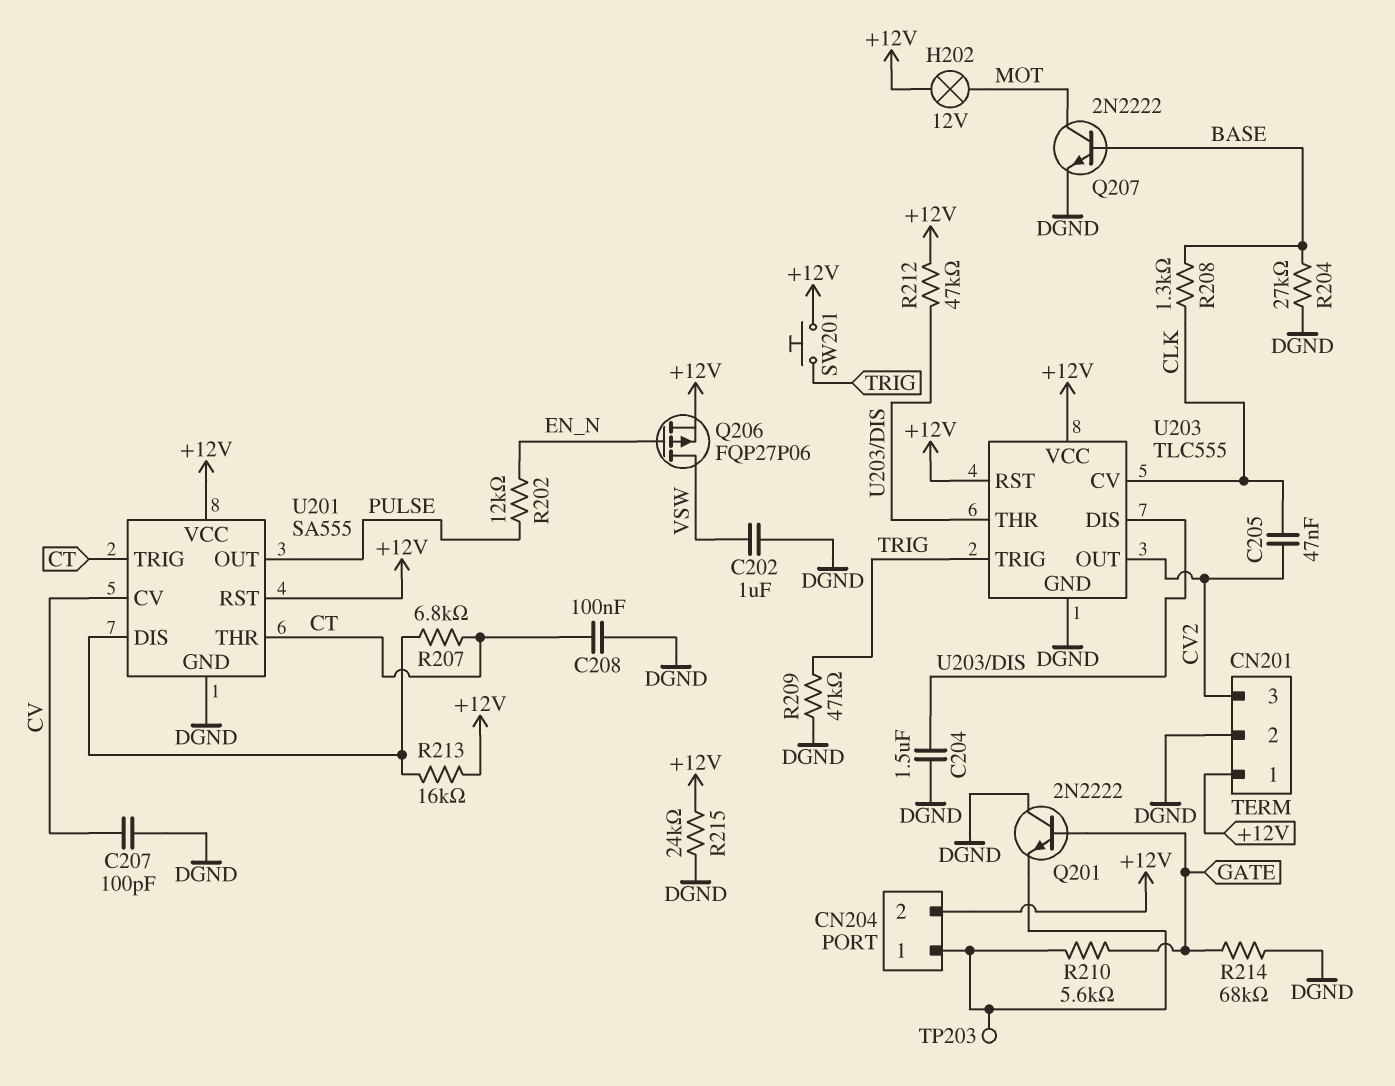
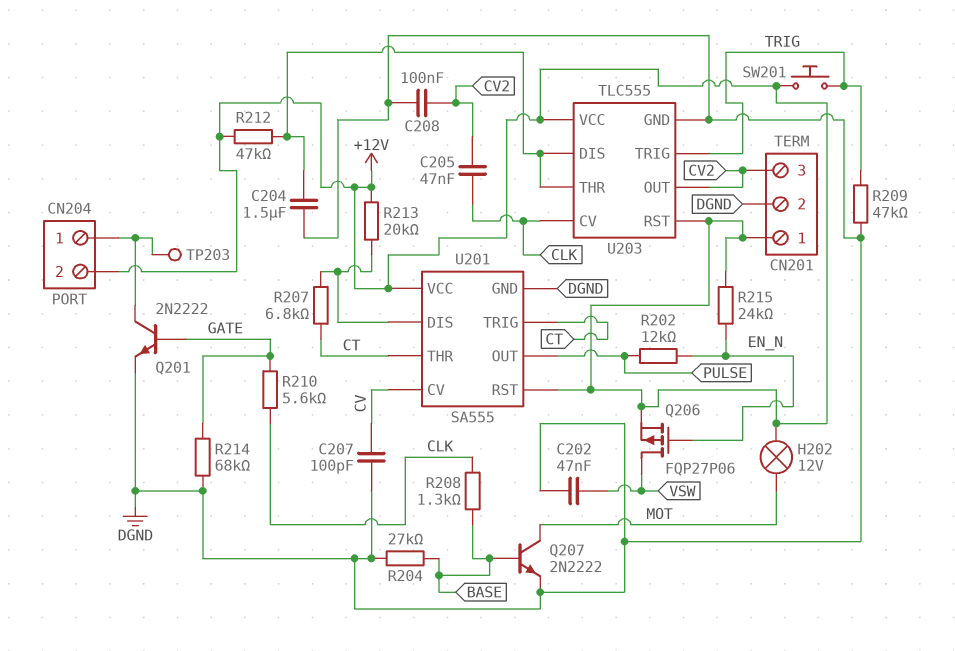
C202: 1uF (DGND, VSW) -> 47nF (DGND, VSW)
C208: 100nF (CT, DGND) -> 100nF (CV2, DGND)
Q201: NPN 2N2222 (B GATE, C DGND, E CN204/1) -> NPN 2N2222 (B GATE, C CN204/1, E DGND)
R210: 5.6k (CN204/1, GATE) -> 5.6k (CLK, GATE)
R213: 16k (+12V, U201/DIS) -> 20k (+12V, U201/DIS)
R215: 24k (+12V, DGND) -> 24k (+12V, EN_N)

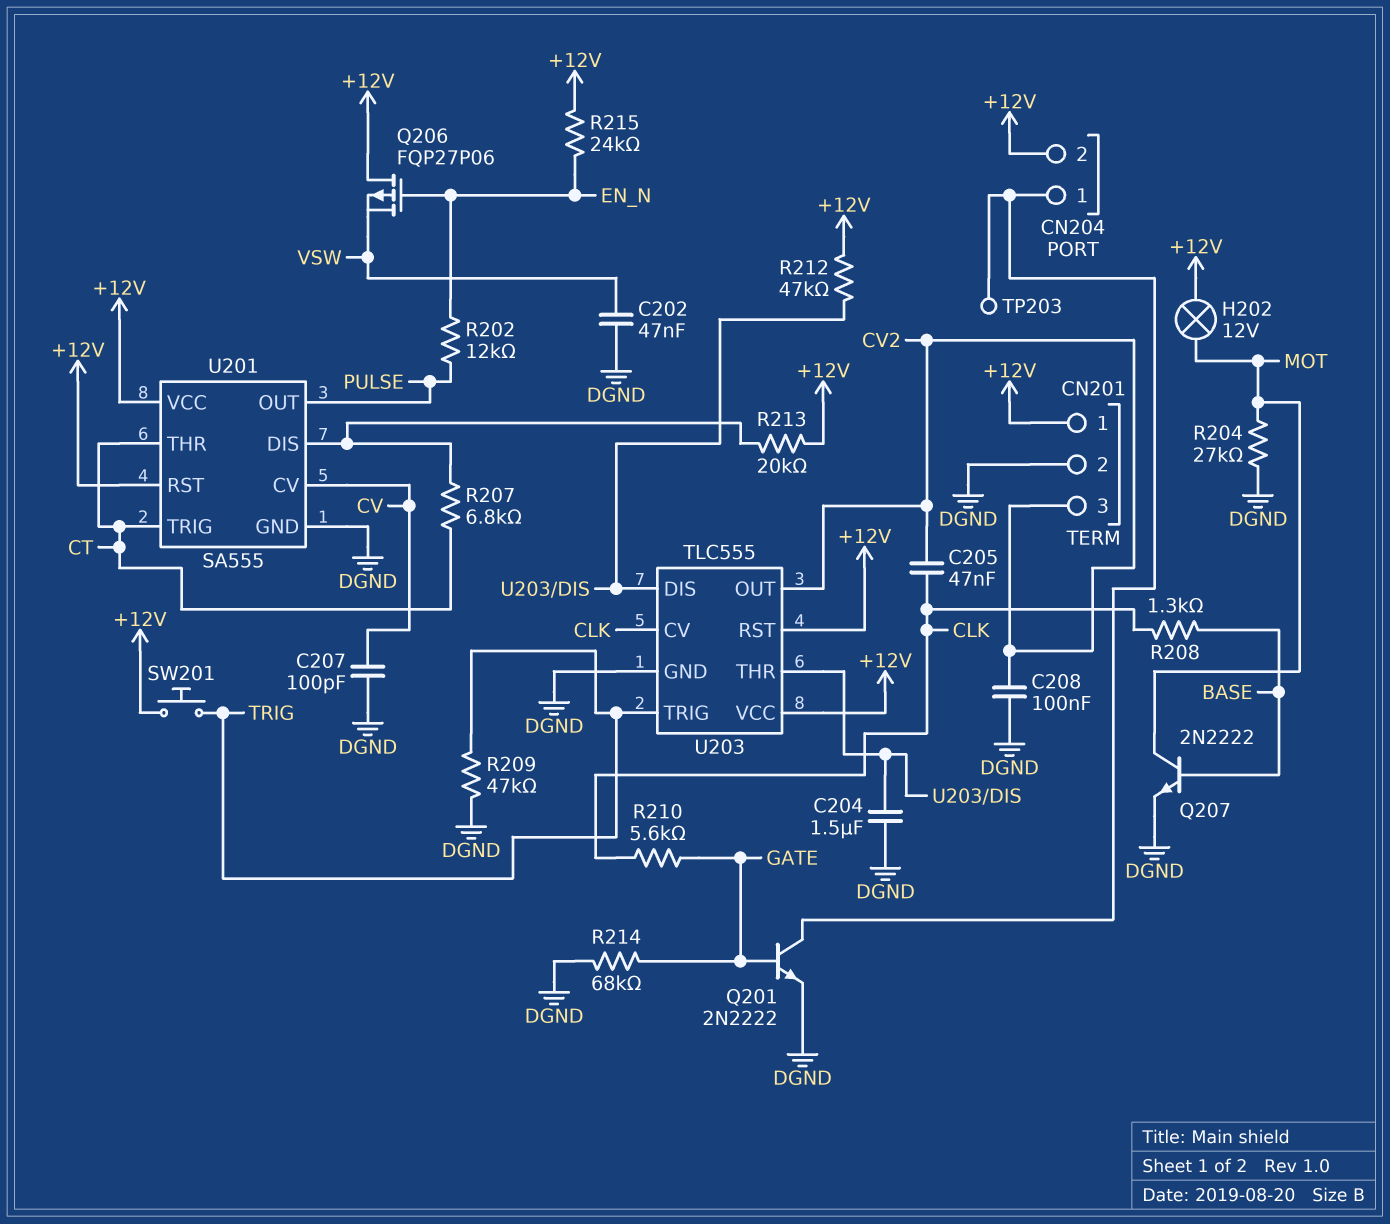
Q206: PMOS FQP27P06 (G EN_N, D VSW, S +12V) -> PMOS FQP27P06 (G EN_N, D +12V, S VSW)
R204: 27k (BASE, DGND) -> 27k (DGND, MOT)

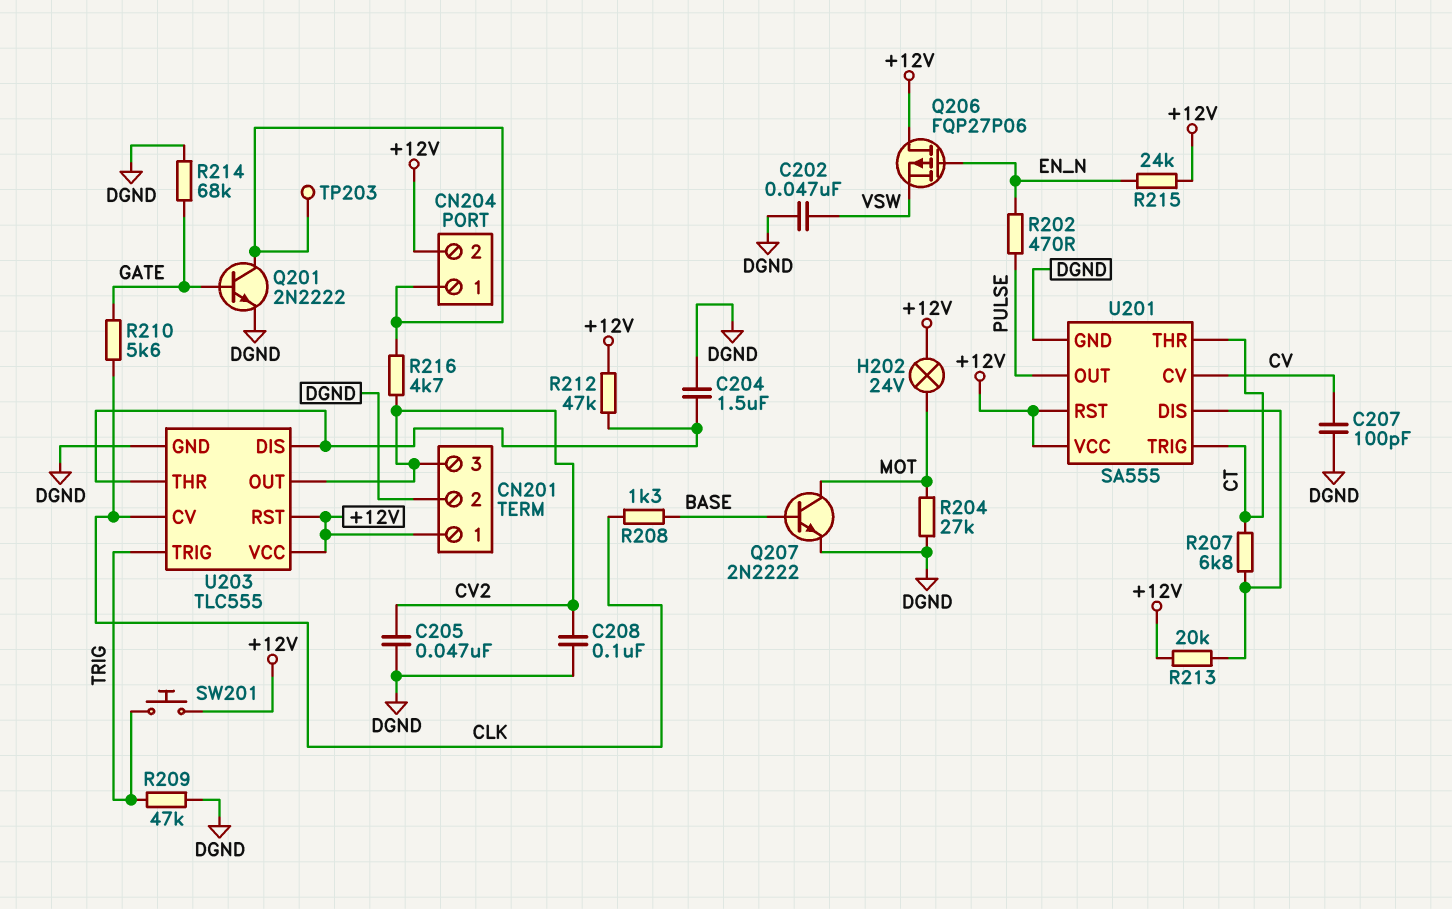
C205: 47nF (CLK, CV2) -> 47nF (CV2, DGND)
H202: lamp 12V (+12V, MOT) -> lamp 24V (+12V, MOT)
R202: 12k (EN_N, PULSE) -> 470 (EN_N, PULSE)
R216: none -> 4.7k (CN204/1, CV2)

